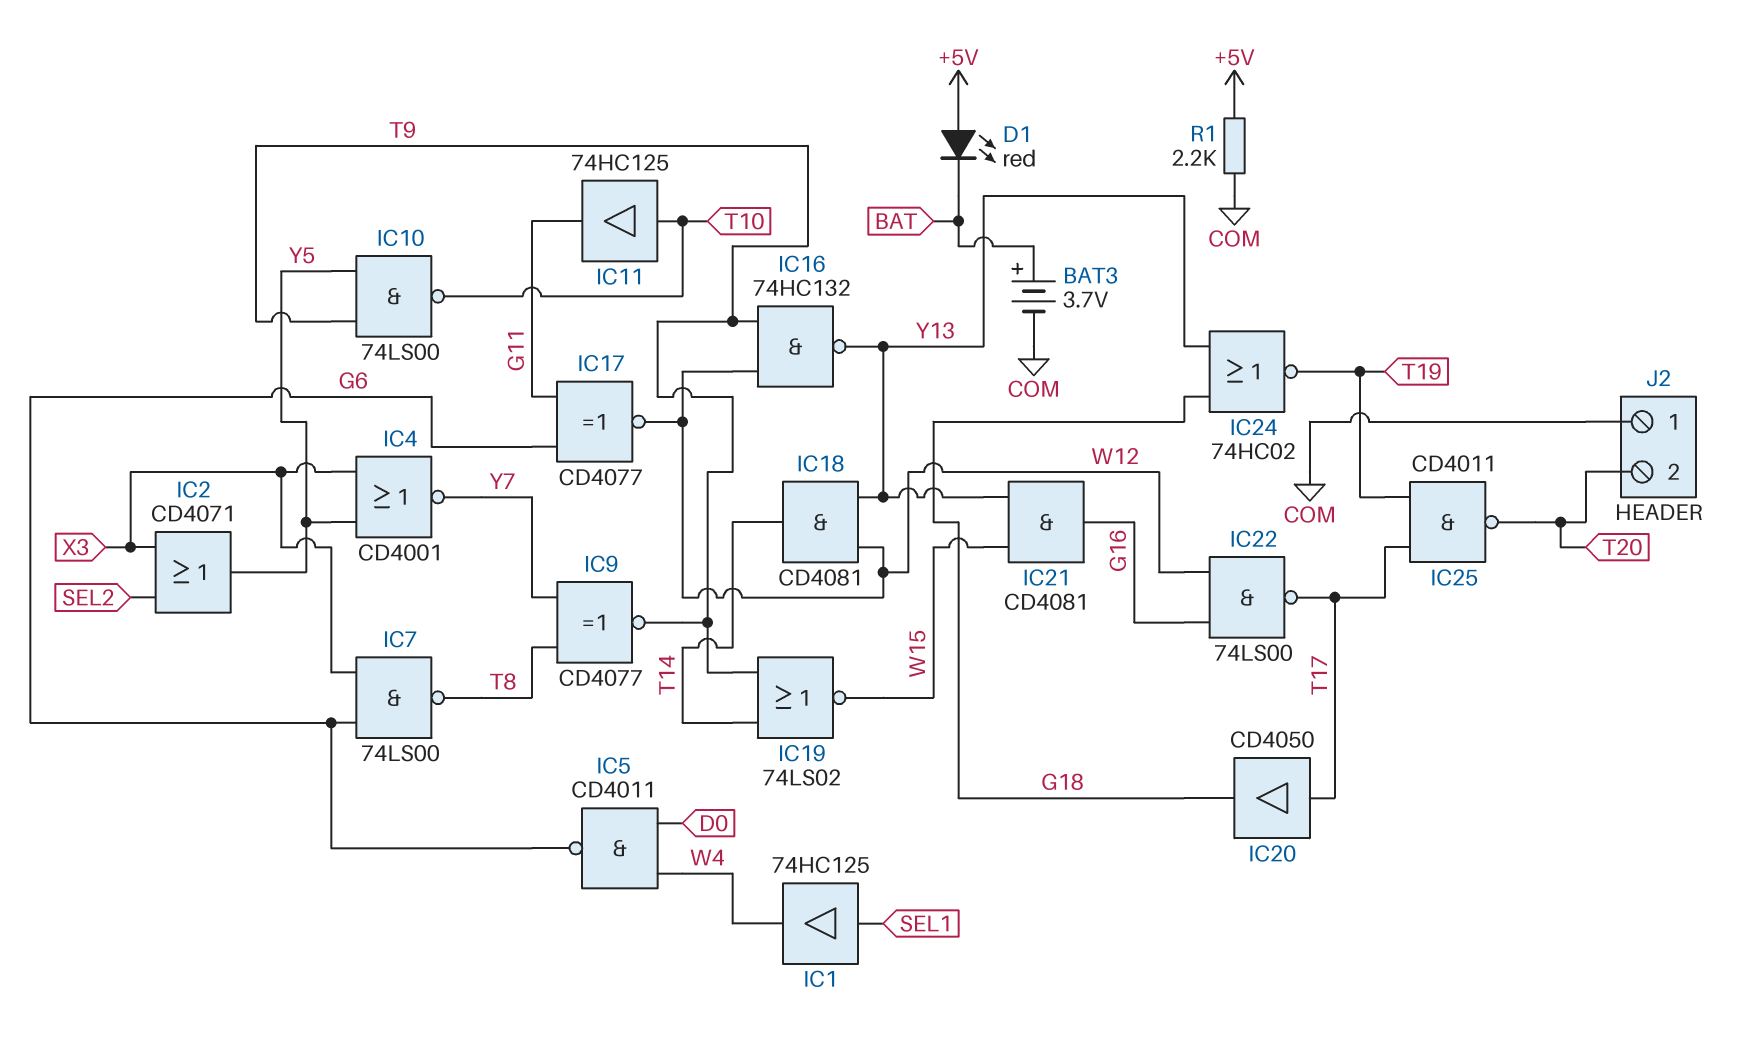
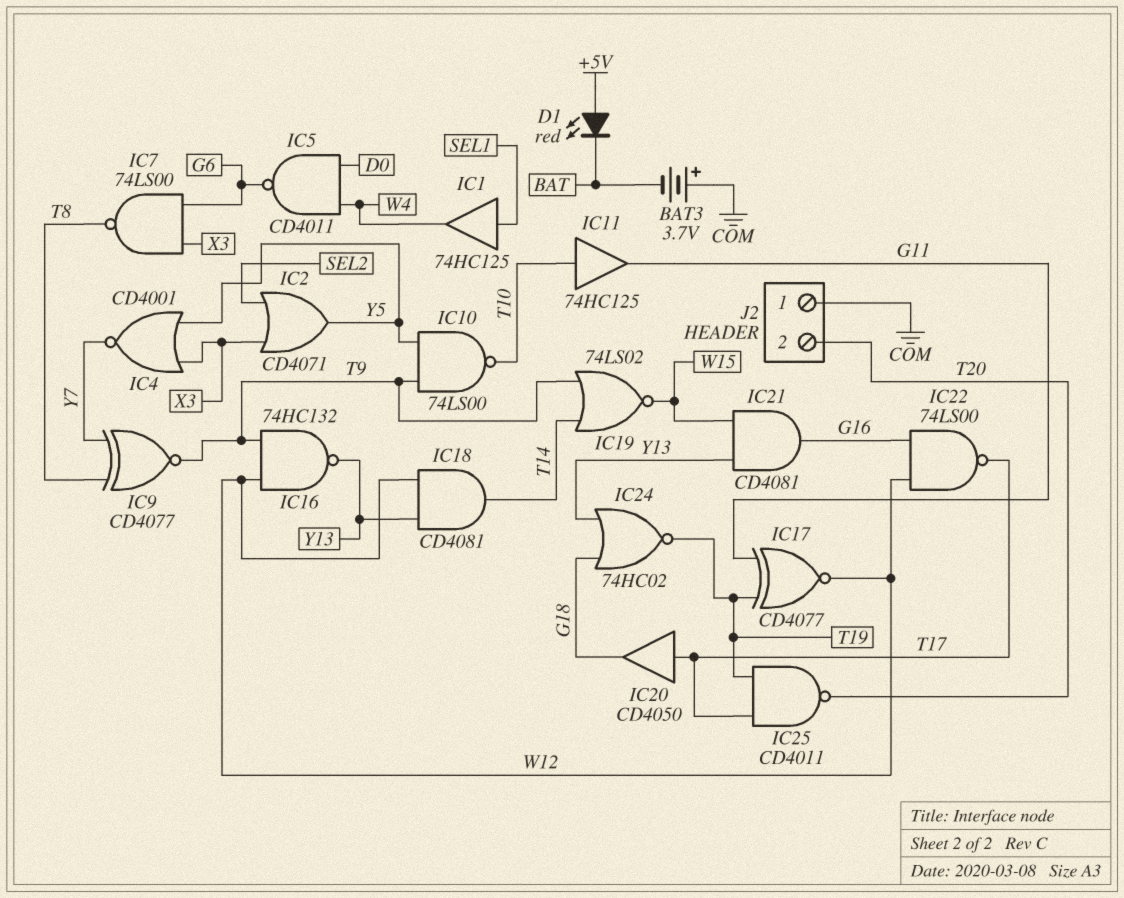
BAT3: 3.7V (plus BAT, minus COM) -> 3.7V (plus COM, minus BAT)
IC17: XNOR CD4077 (in G6, in G11, out W12) -> XNOR CD4077 (in G11, in T19, out W12)
R1: 2.2k (+5V, COM) -> none

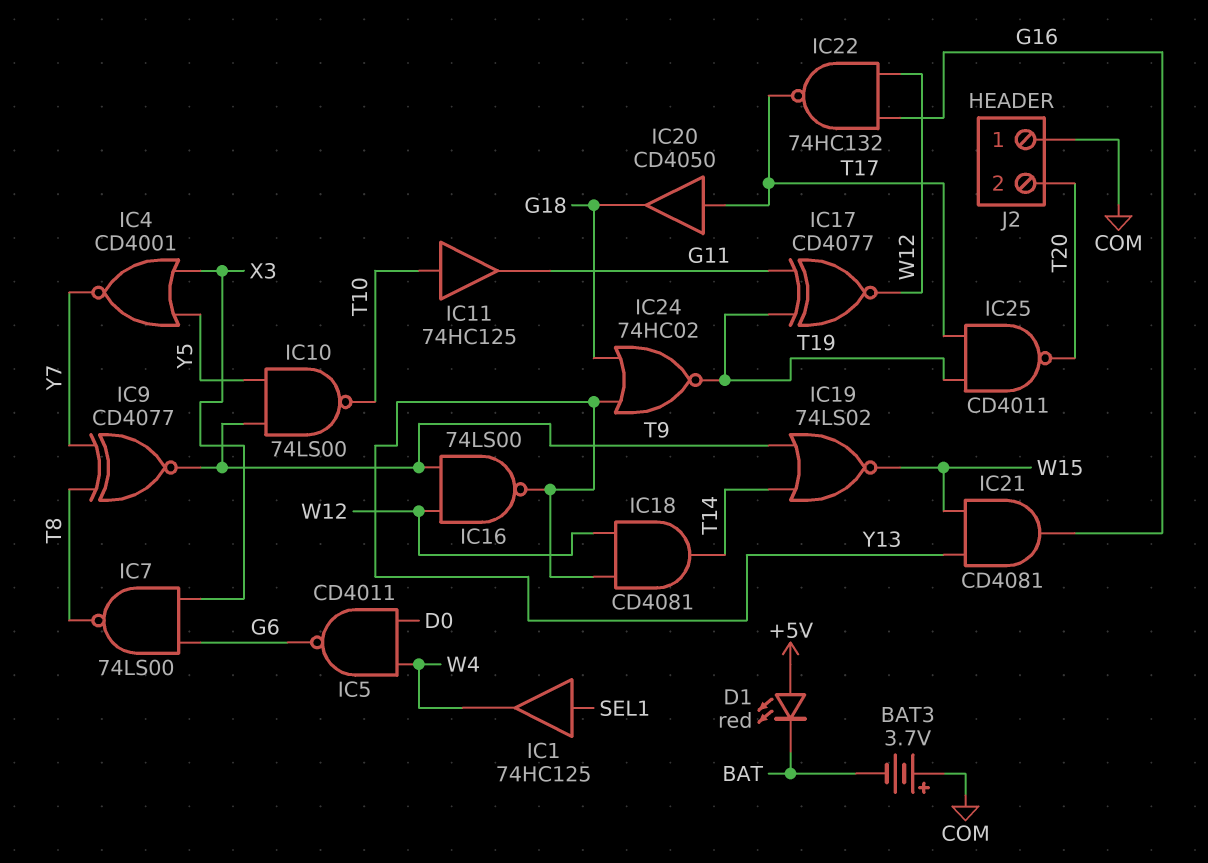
IC2: OR CD4071 (in SEL2, in X3, out Y5) -> none
IC16: NAND 74HC132 (in T9, in W12, out Y13) -> NAND 74LS00 (in T9, in W12, out Y13)
IC22: NAND 74LS00 (in G16, in W12, out T17) -> NAND 74HC132 (in G16, in W12, out T17)

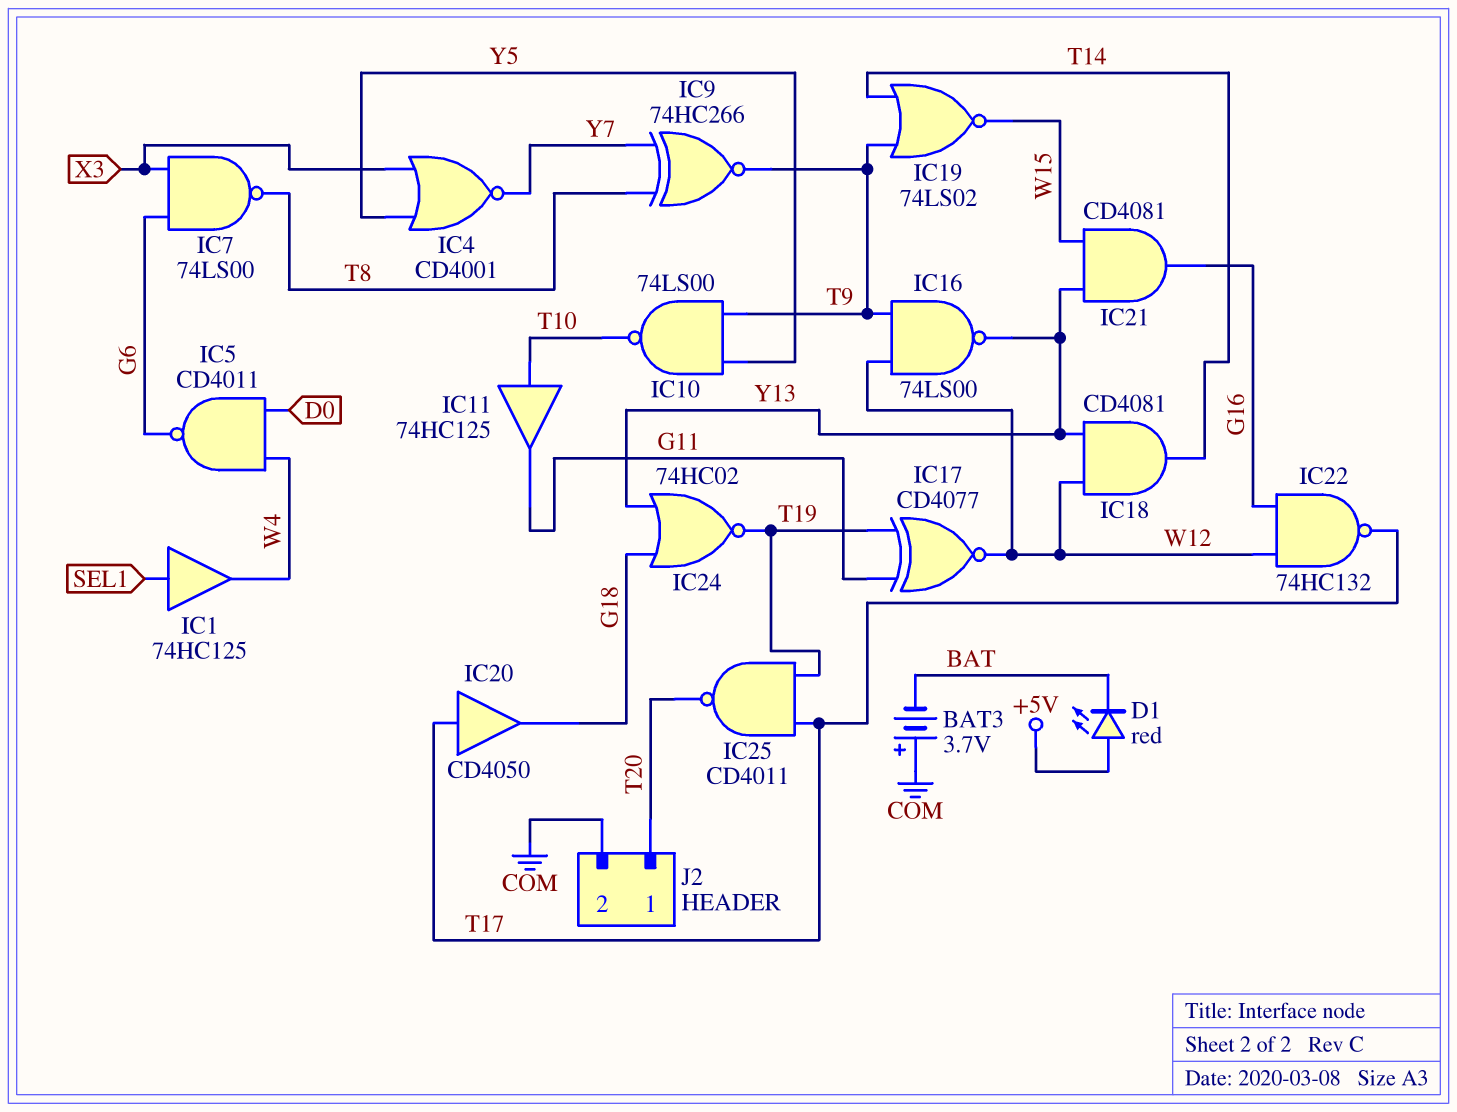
IC9: XNOR CD4077 (in T8, in Y7, out T9) -> XNOR 74HC266 (in T8, in Y7, out T9)
J2 pin 1: COM -> T20
J2 pin 2: T20 -> COM

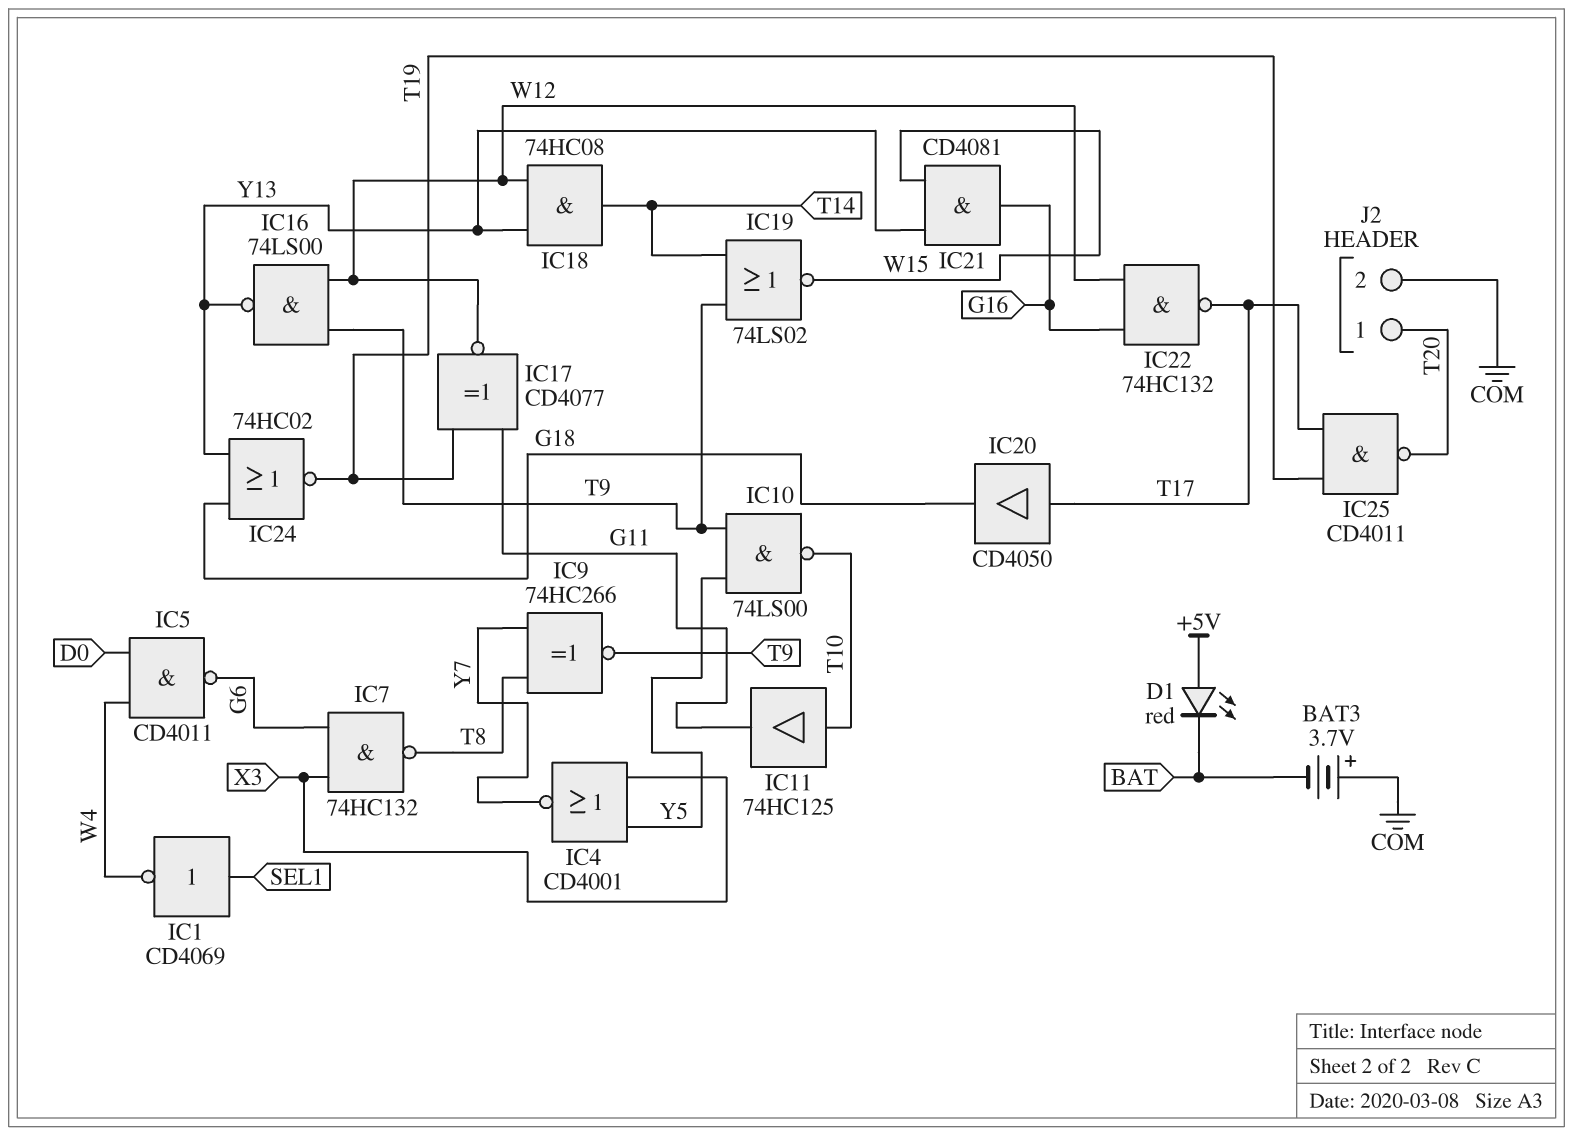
IC1: buffer 74HC125 (in SEL1, out W4) -> NOT CD4069 (in SEL1, out W4)
IC7: NAND 74LS00 (in G6, in X3, out T8) -> NAND 74HC132 (in G6, in X3, out T8)
IC18: AND CD4081 (in W12, in Y13, out T14) -> AND 74HC08 (in W12, in Y13, out T14)

